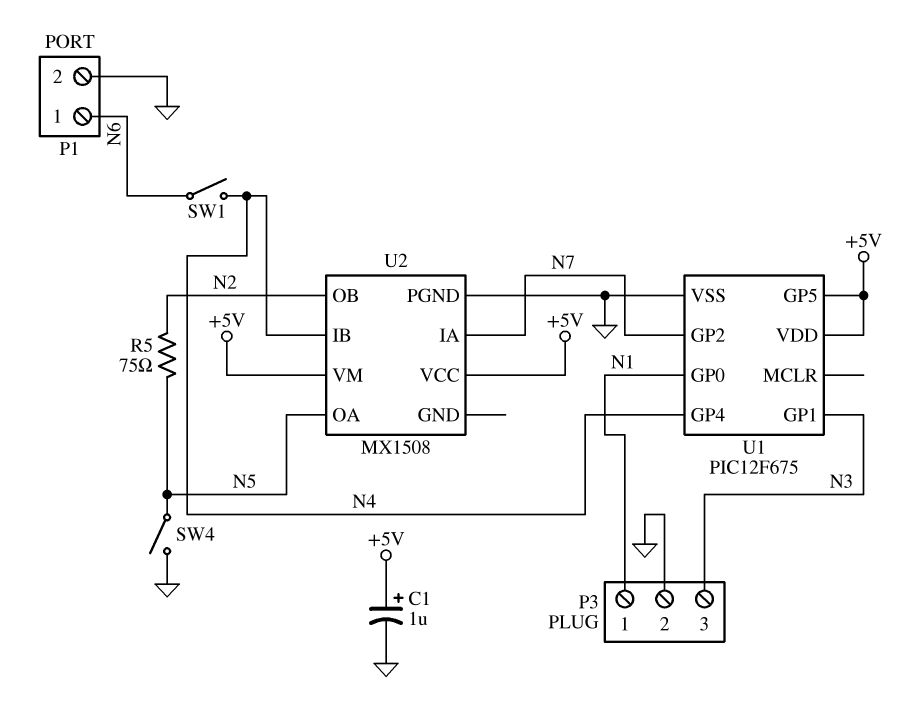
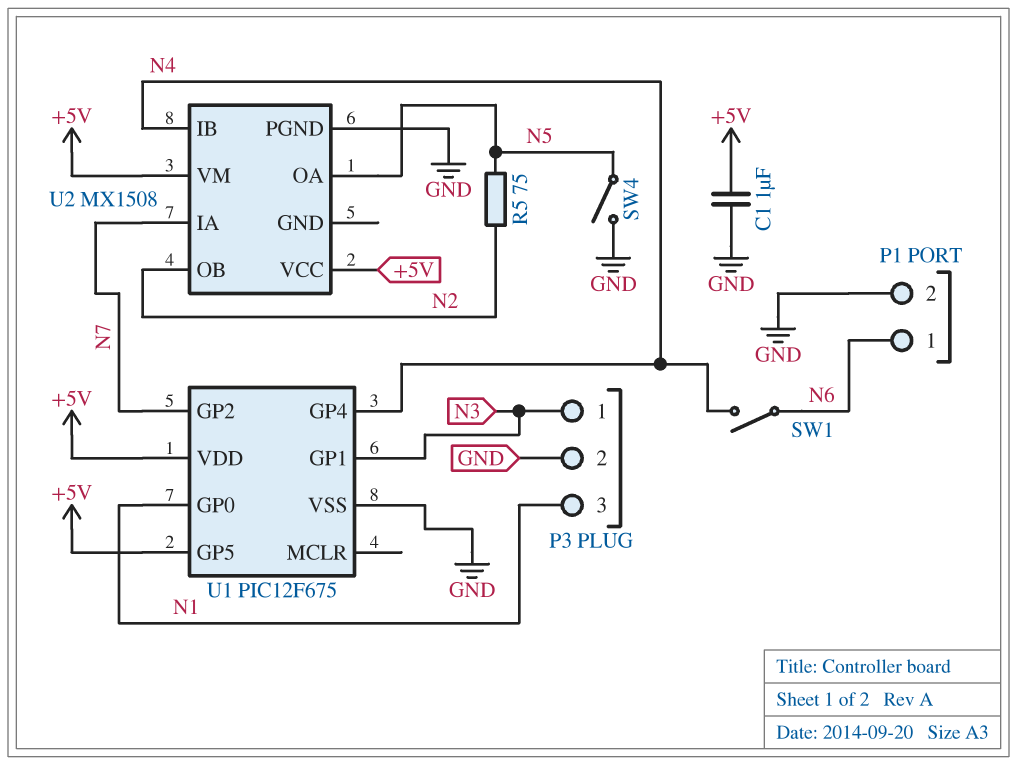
C1: 1uF (plus +5V, minus GND) -> 1uF (+5V, GND)
P3 pin 1: N1 -> N3
P3 pin 3: N3 -> N1

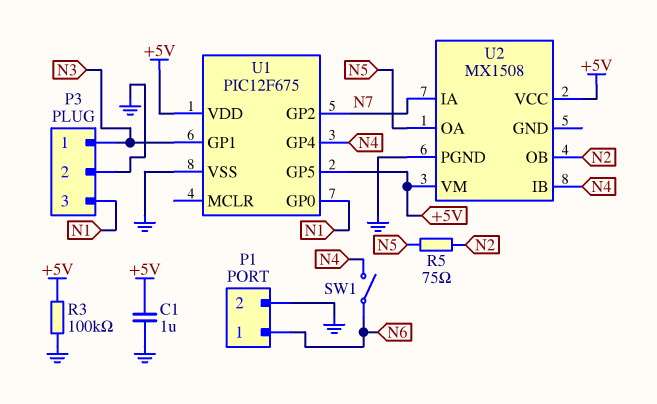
R3: none -> 100k (+5V, GND)
SW4: switch (GND, N5) -> none

